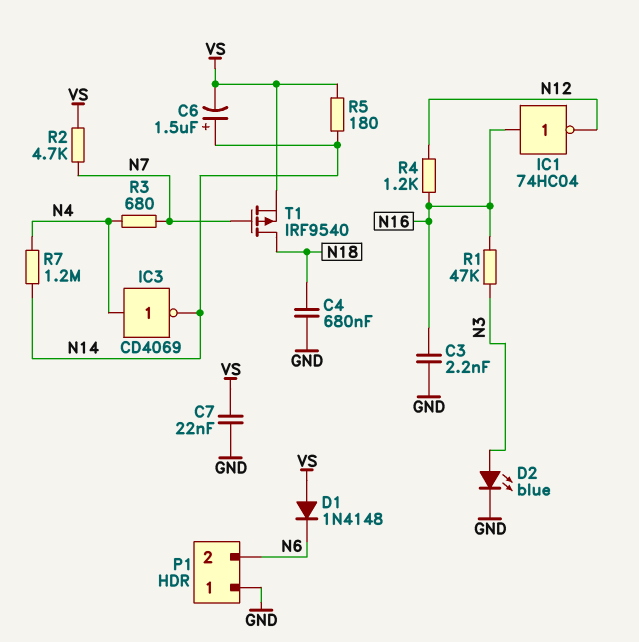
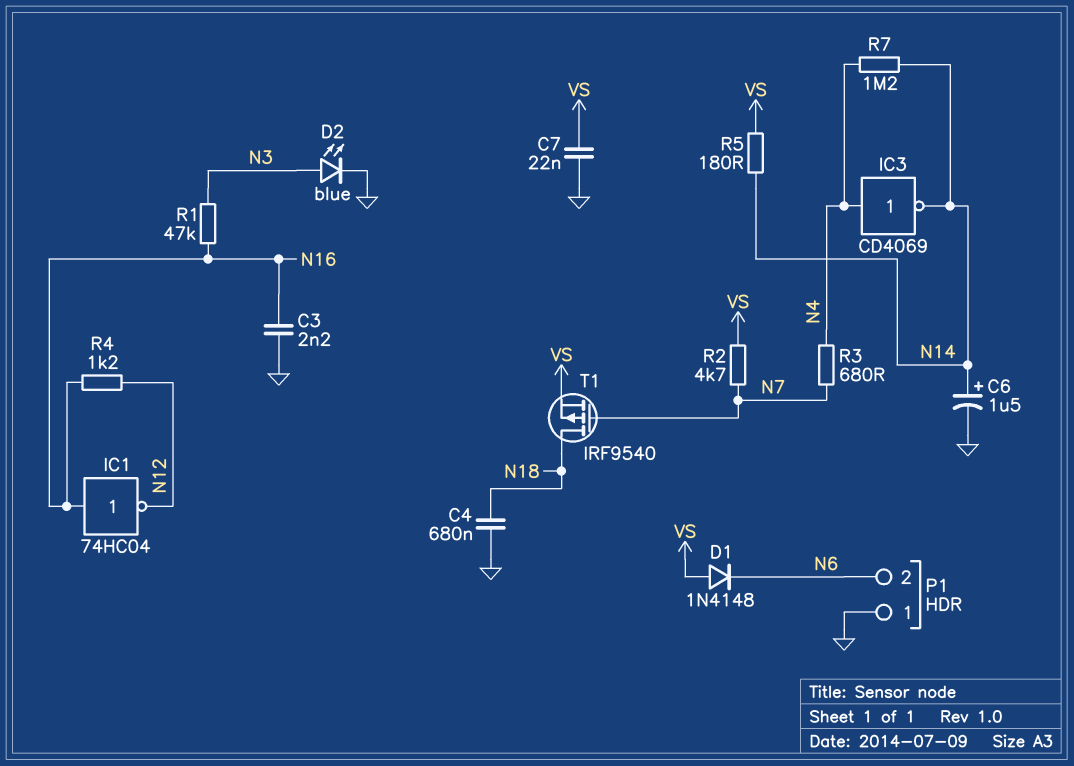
C6: 1.5uF (plus N14, minus VS) -> 1.5uF (plus N14, minus GND)

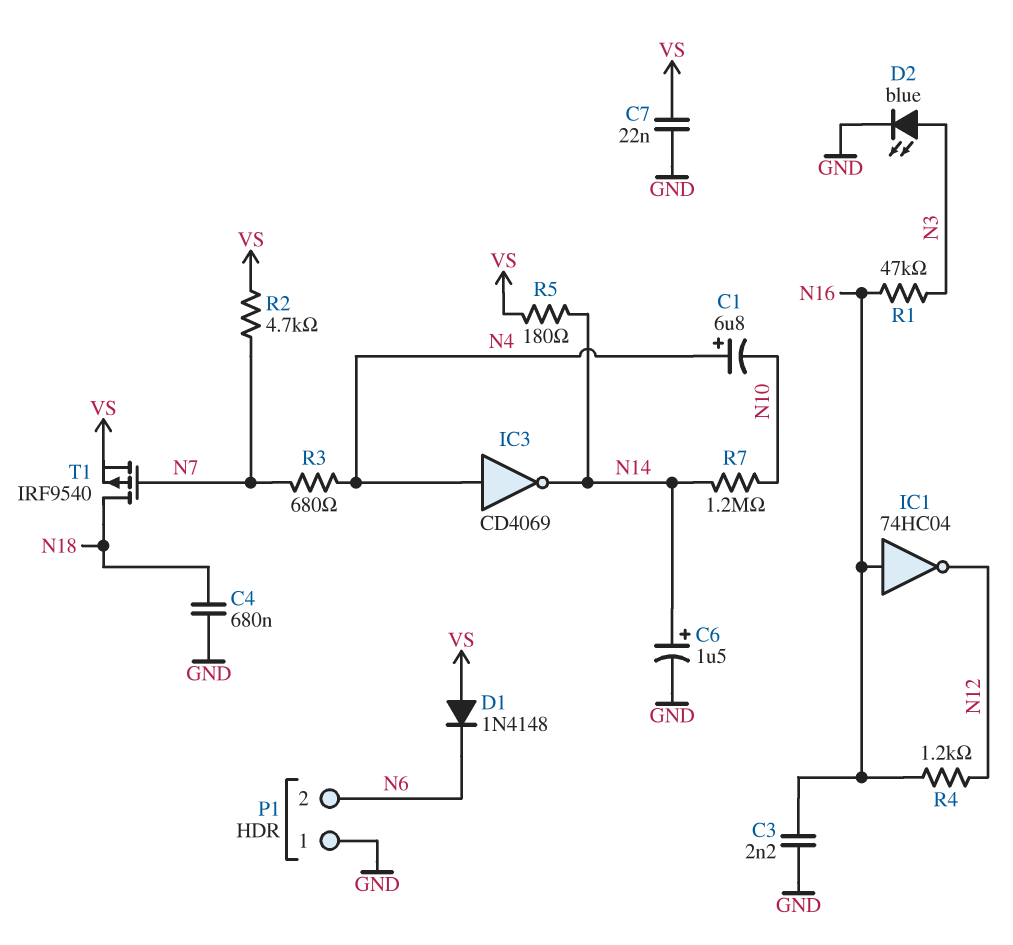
C1: none -> 6.8uF (plus N4, minus N10)
R7: 1.2M (N4, N14) -> 1.2M (N10, N14)

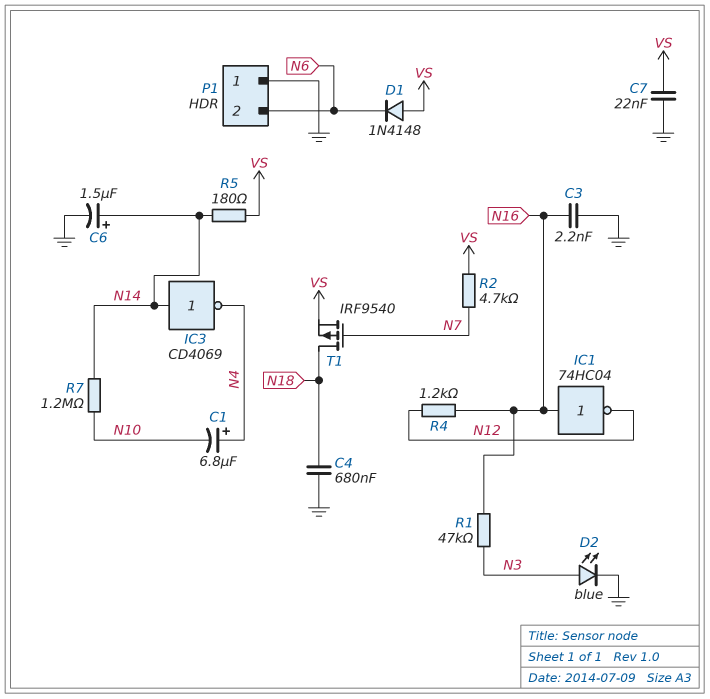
IC3: NOT CD4069 (in N4, out N14) -> NOT CD4069 (in N14, out N4)
R3: 680 (N4, N7) -> none

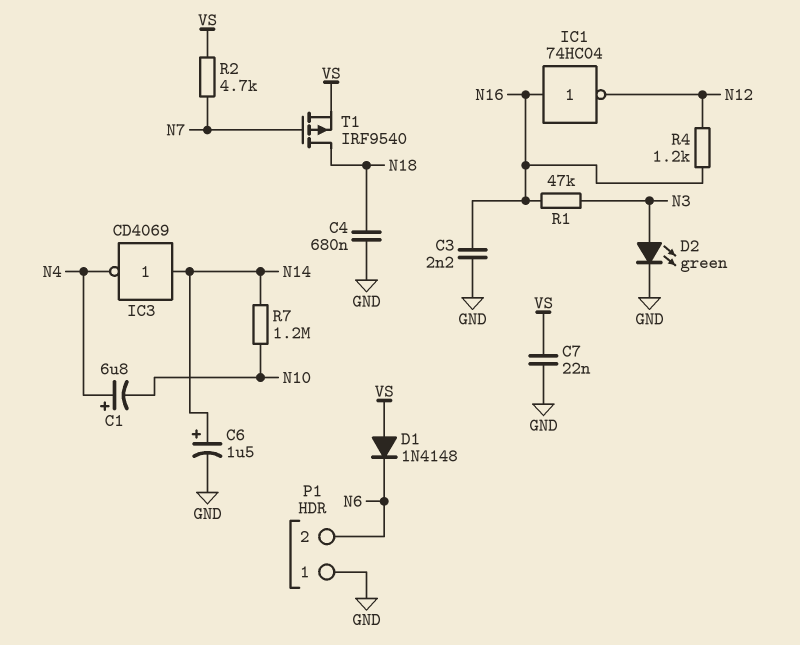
D2: LED blue (A N3, K GND) -> LED green (A N3, K GND)
R5: 180 (N14, VS) -> none

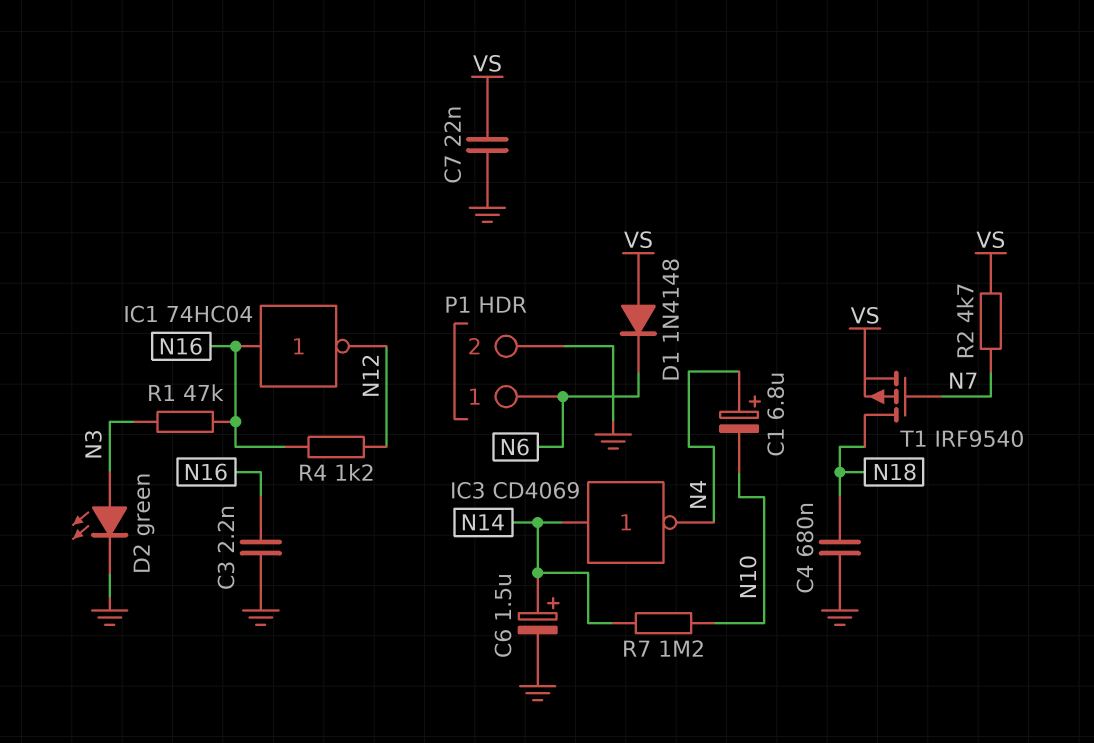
P1 pin 1: GND -> N6
P1 pin 2: N6 -> GND

